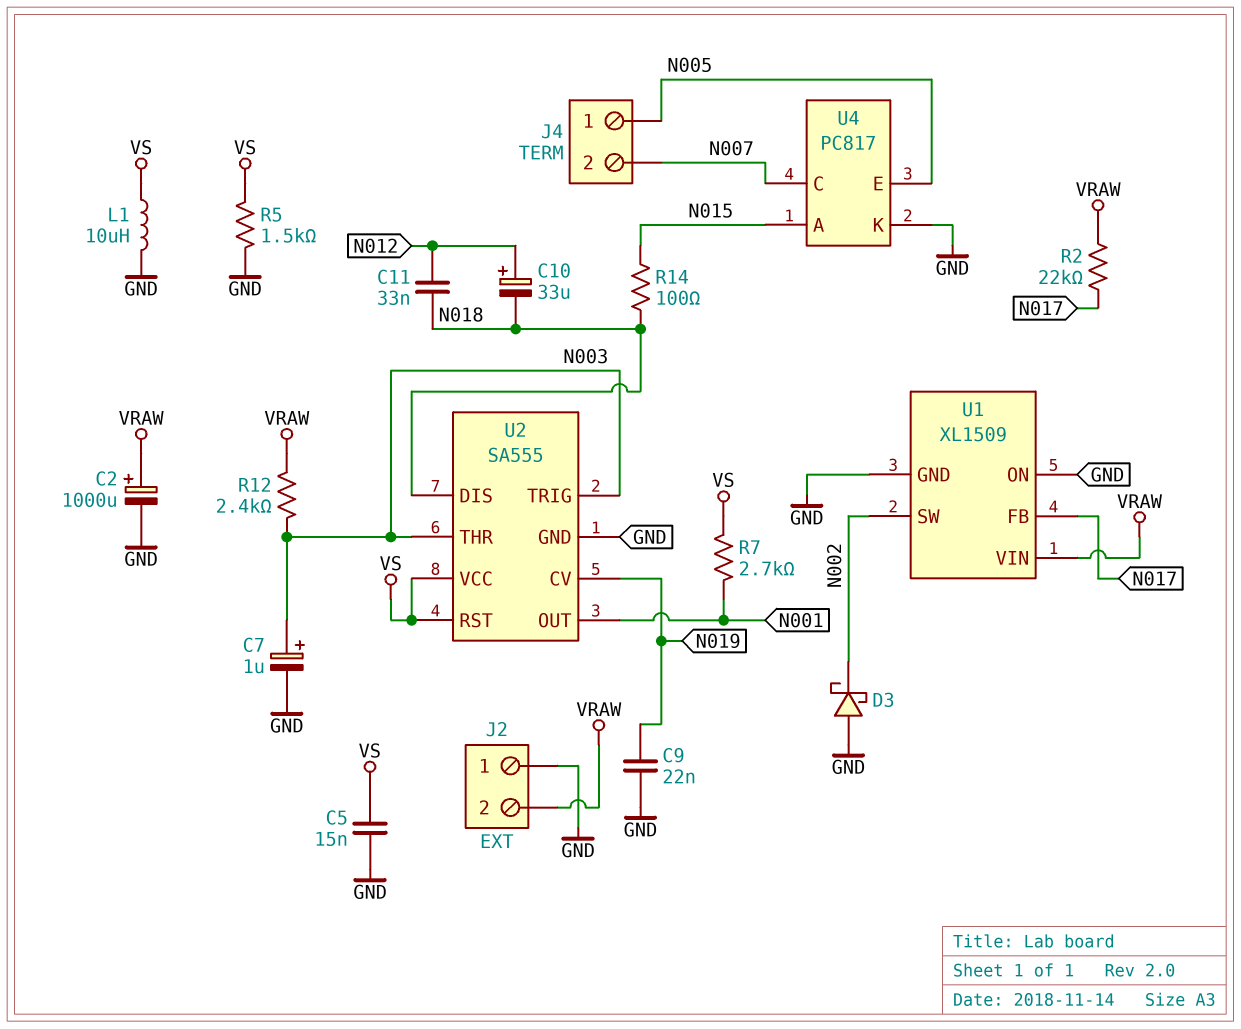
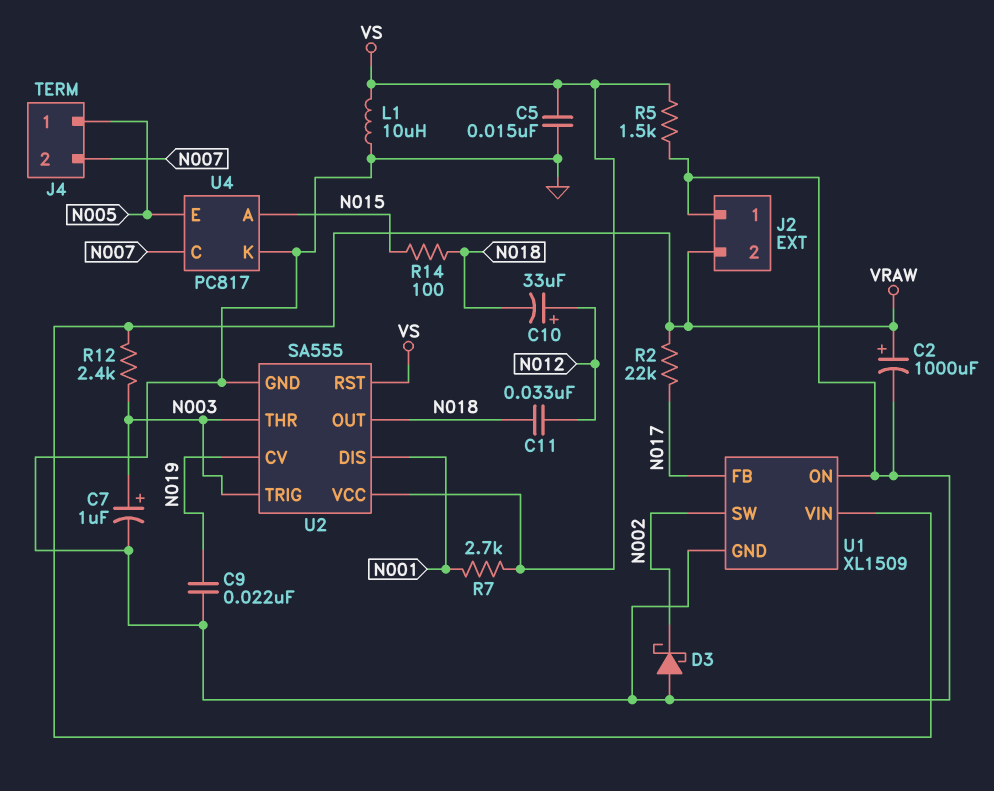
U2 pin DIS: N018 -> N001
U2 pin OUT: N001 -> N018

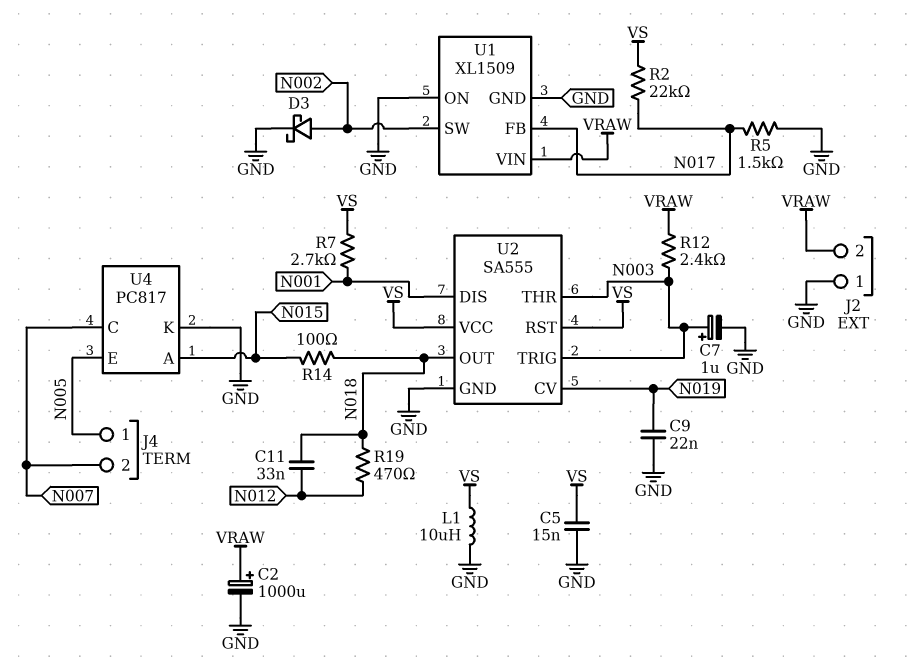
C10: 33uF (plus N012, minus N018) -> none
D3: schottky (A GND, K N002) -> schottky (A N002, K GND)
R2: 22k (N017, VRAW) -> 22k (N017, VS)
R5: 1.5k (GND, VS) -> 1.5k (GND, N017)
R19: none -> 470 (N012, N018)

